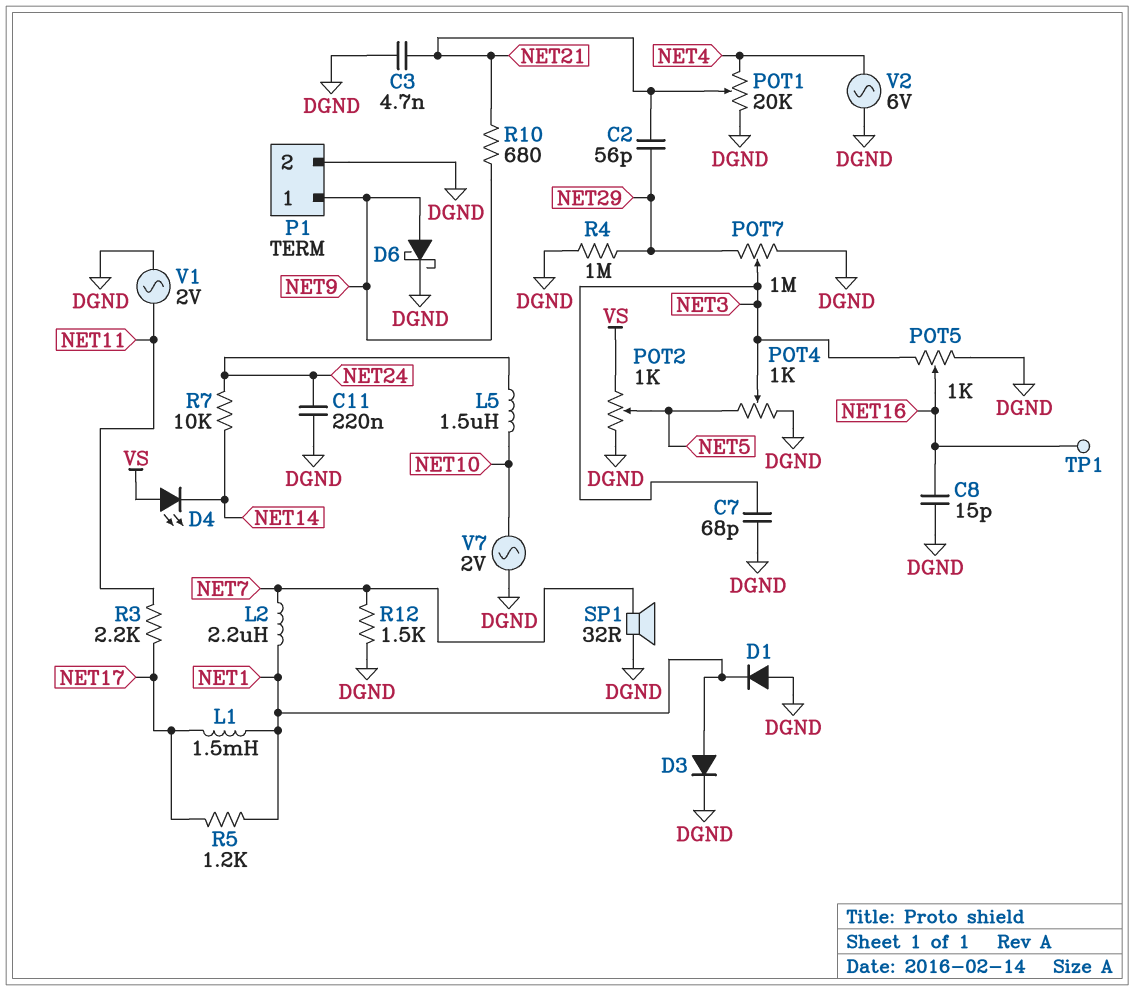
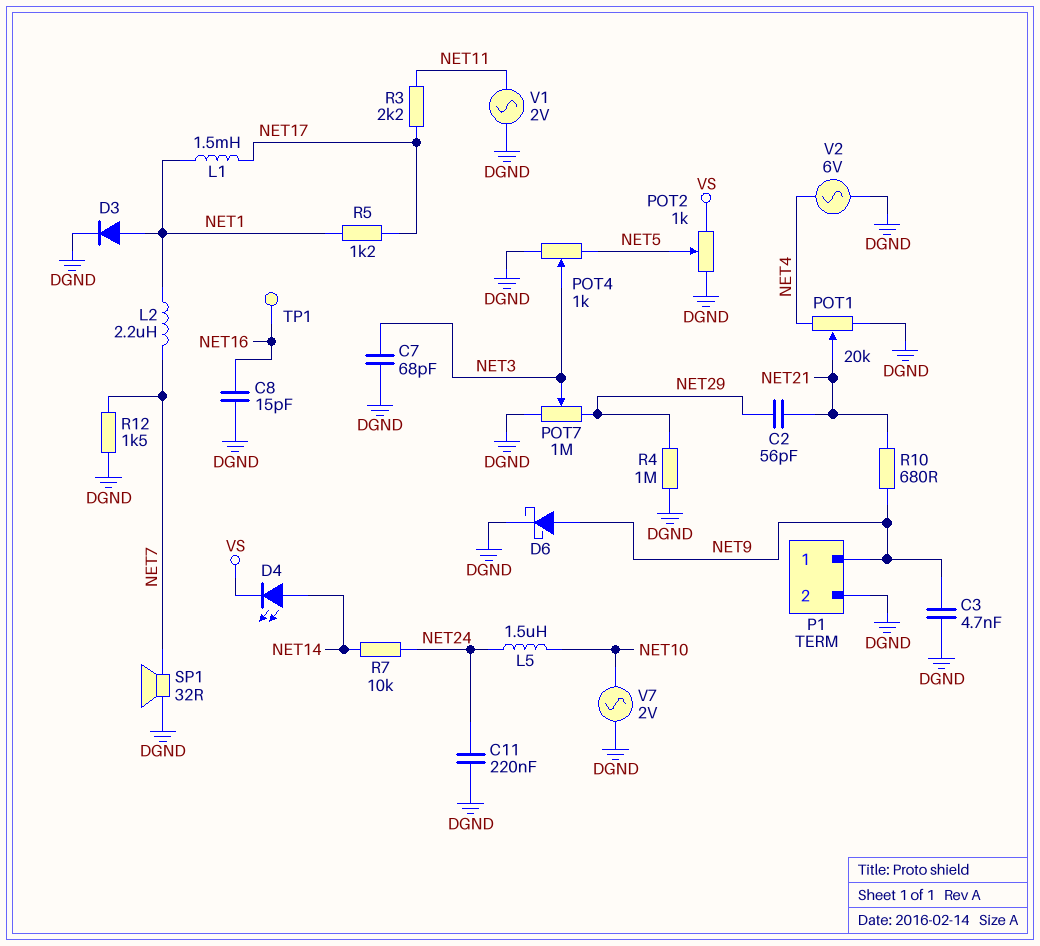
C3: 4.7nF (DGND, NET21) -> 4.7nF (DGND, NET9)
D1: diode (A DGND, K NET1) -> none
D4: LED (A VS, K NET14) -> LED (A NET14, K VS)
POT5: 1k (DGND, NET3, wiper NET16) -> none

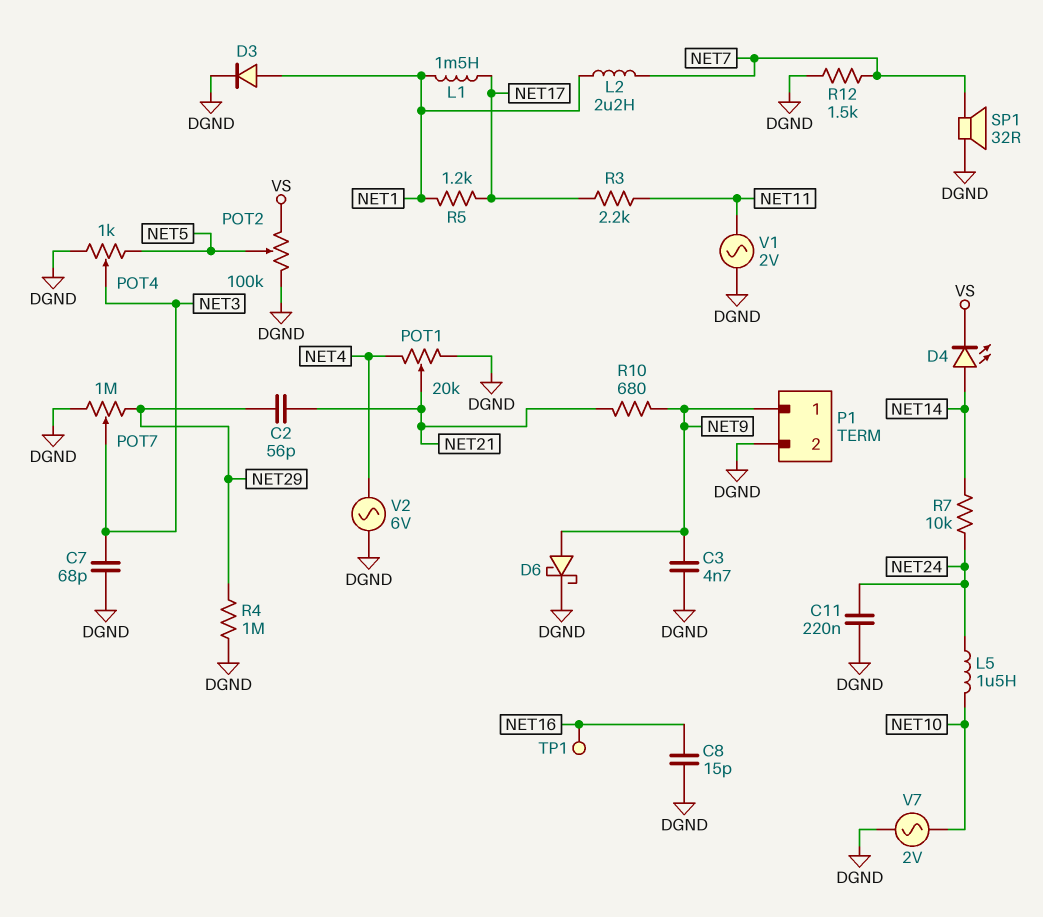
POT2: 1k (DGND, VS, wiper NET5) -> 100k (DGND, VS, wiper NET5)

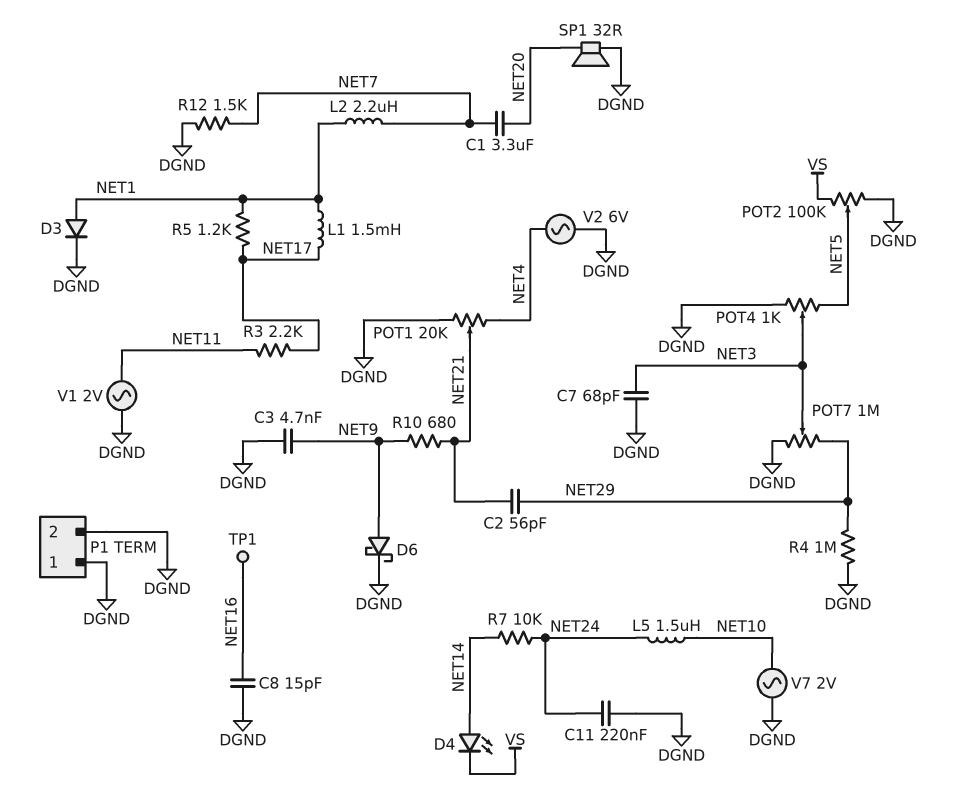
C1: none -> 3.3uF (NET7, NET20)
P1 pin 1: NET9 -> DGND
SP1: speaker 32R (DGND, NET7) -> speaker 32R (DGND, NET20)

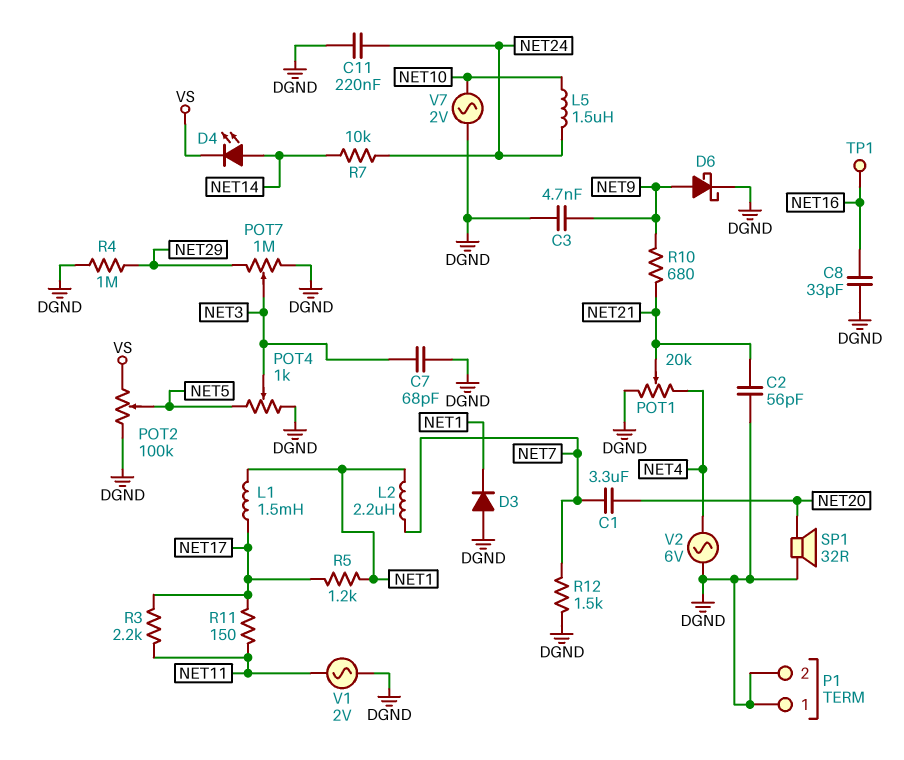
C2: 56pF (NET21, NET29) -> 56pF (DGND, NET21)
C8: 15pF (DGND, NET16) -> 33pF (DGND, NET16)
D3: diode (A NET1, K DGND) -> diode (A DGND, K NET1)
R11: none -> 150 (NET11, NET17)

